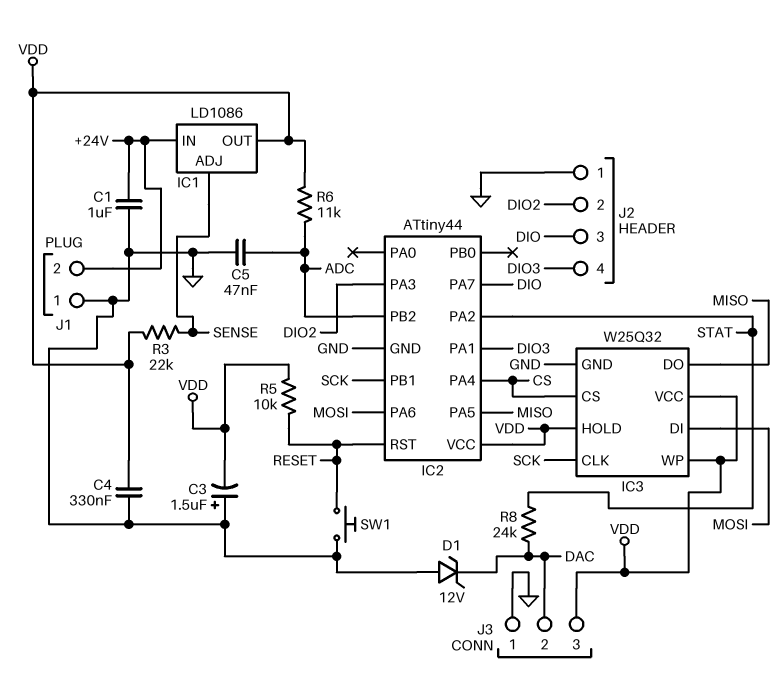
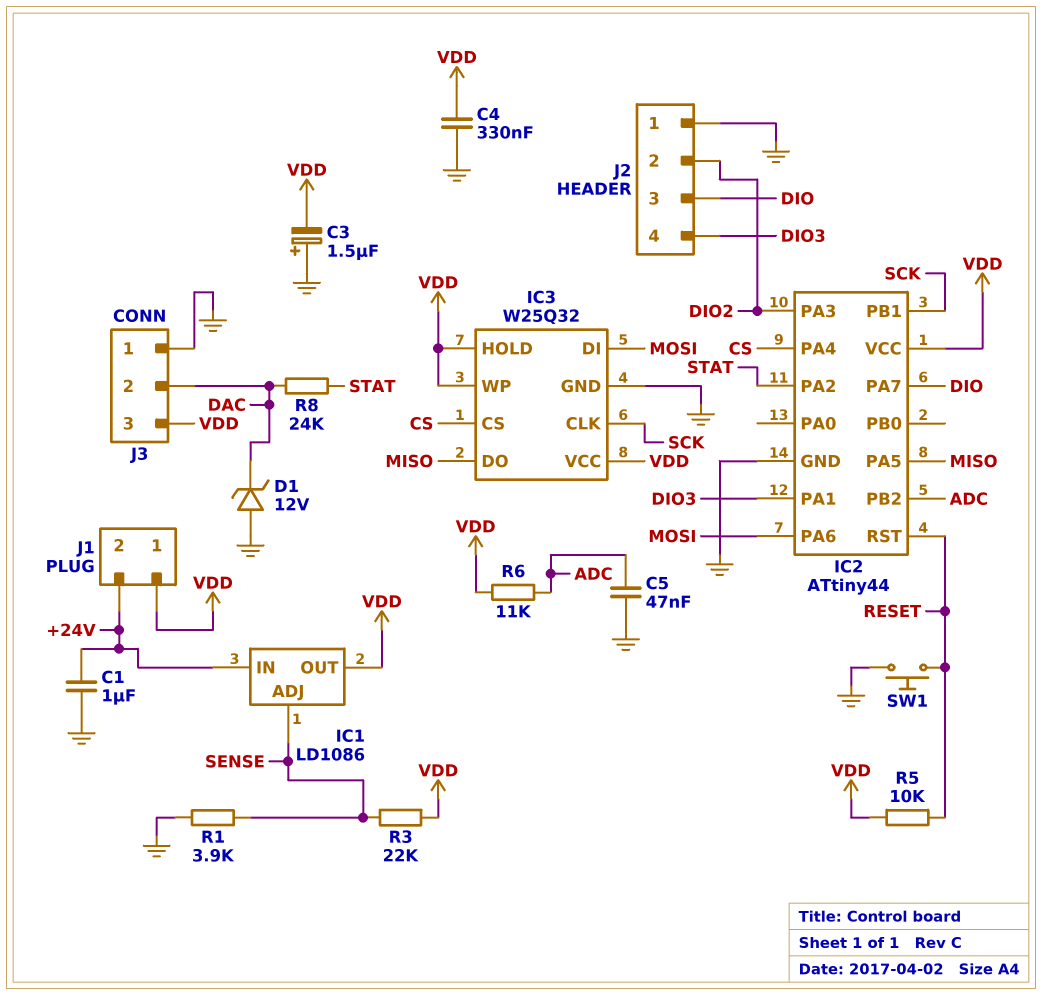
J1 pin 1: GND -> VDD
R1: none -> 3.9k (GND, SENSE)

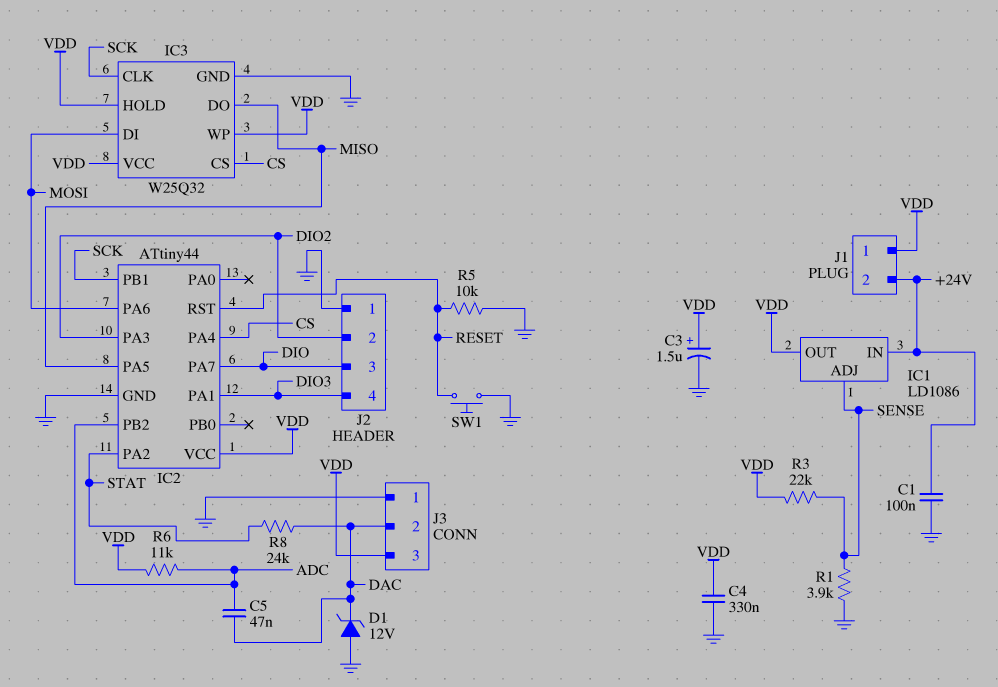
C1: 1uF (+24V, GND) -> 100nF (+24V, GND)
C3: 1.5uF (plus GND, minus VDD) -> 1.5uF (plus VDD, minus GND)
C5: 47nF (ADC, GND) -> 47nF (ADC, DAC)
R5: 10k (RESET, VDD) -> 10k (GND, RESET)

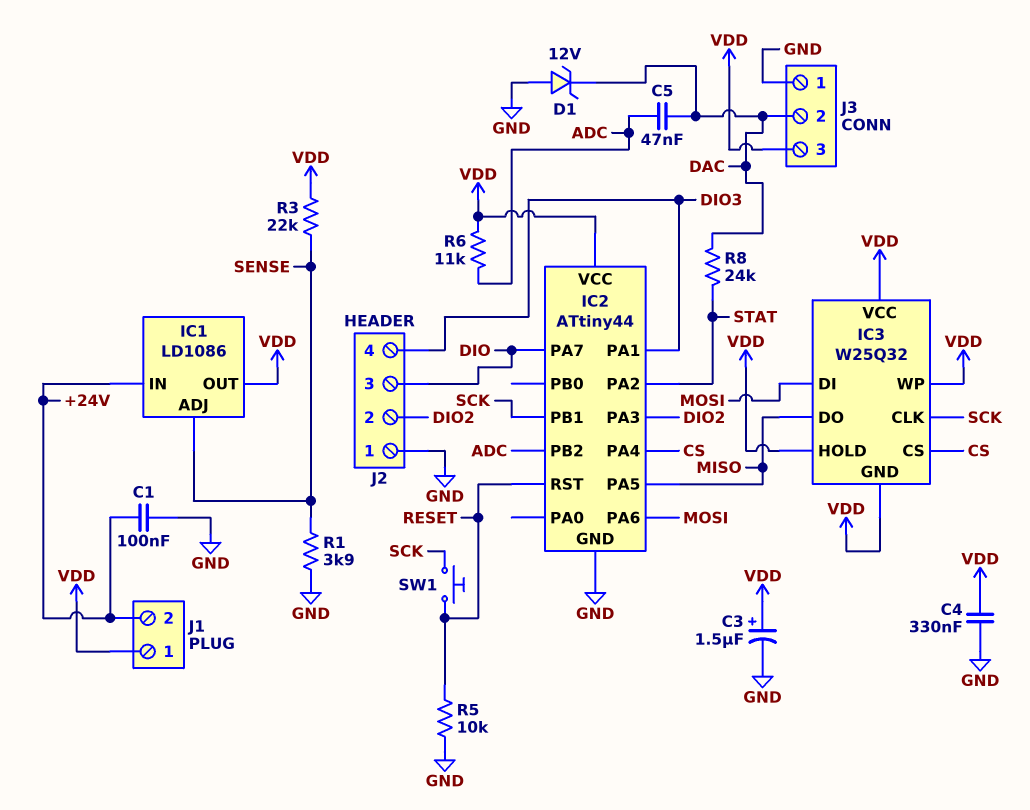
IC3 pin GND: GND -> VDD
SW1: button (GND, RESET) -> button (RESET, SCK)

